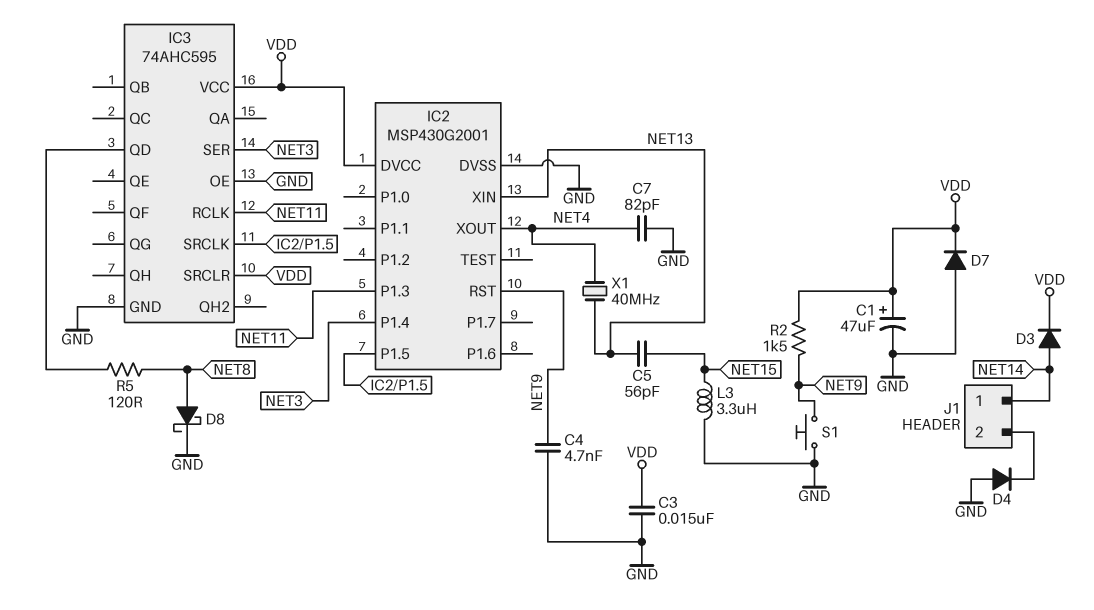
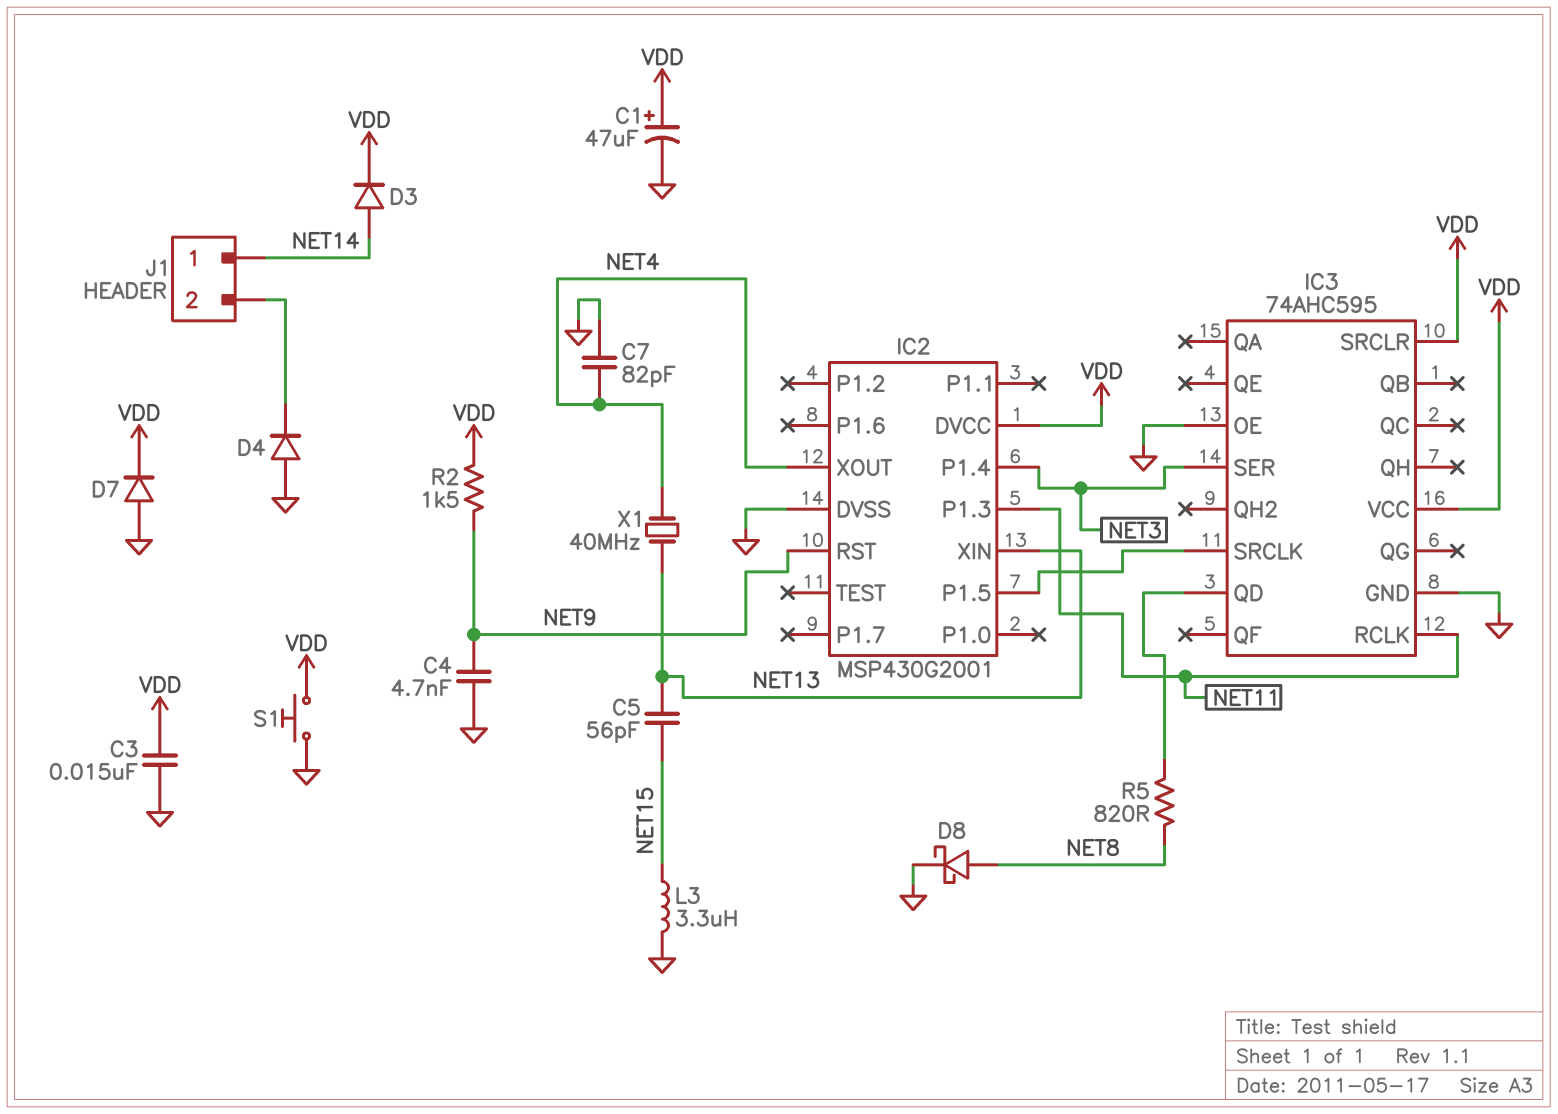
R5: 120 (IC3/QD, NET8) -> 820 (IC3/QD, NET8)
S1: button (GND, NET9) -> button (GND, VDD)

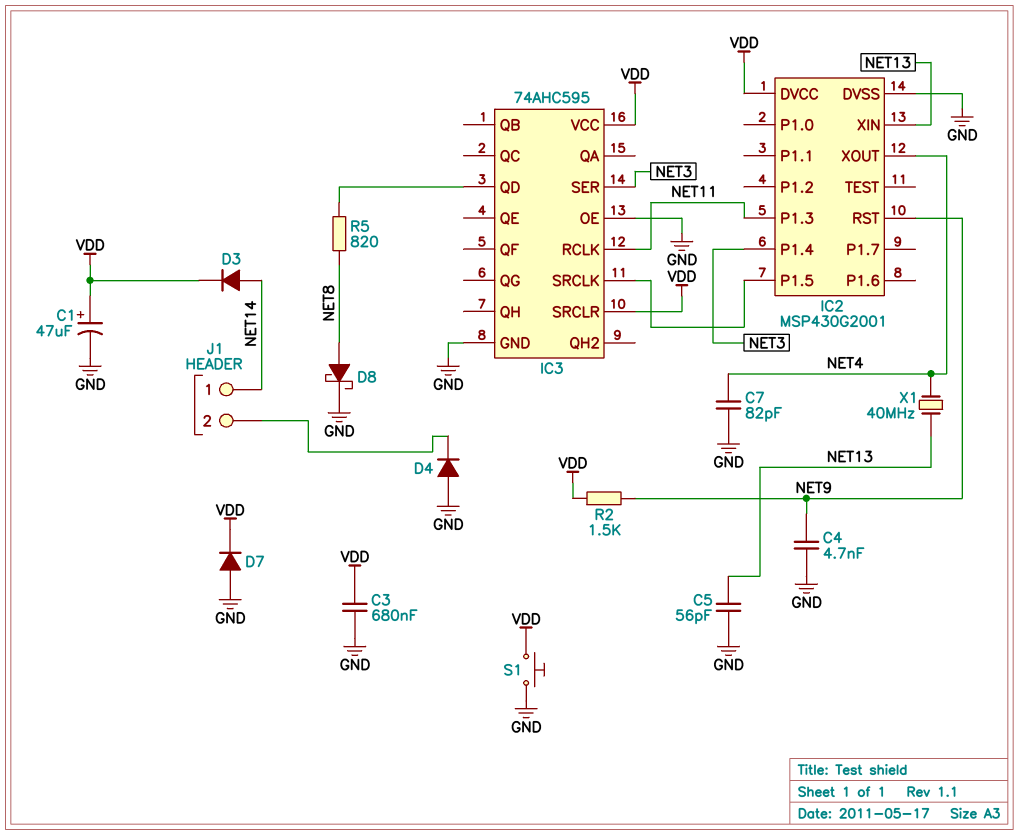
C3: 15nF (GND, VDD) -> 680nF (GND, VDD)
C5: 56pF (NET13, NET15) -> 56pF (GND, NET13)
L3: 3.3uH (GND, NET15) -> none

